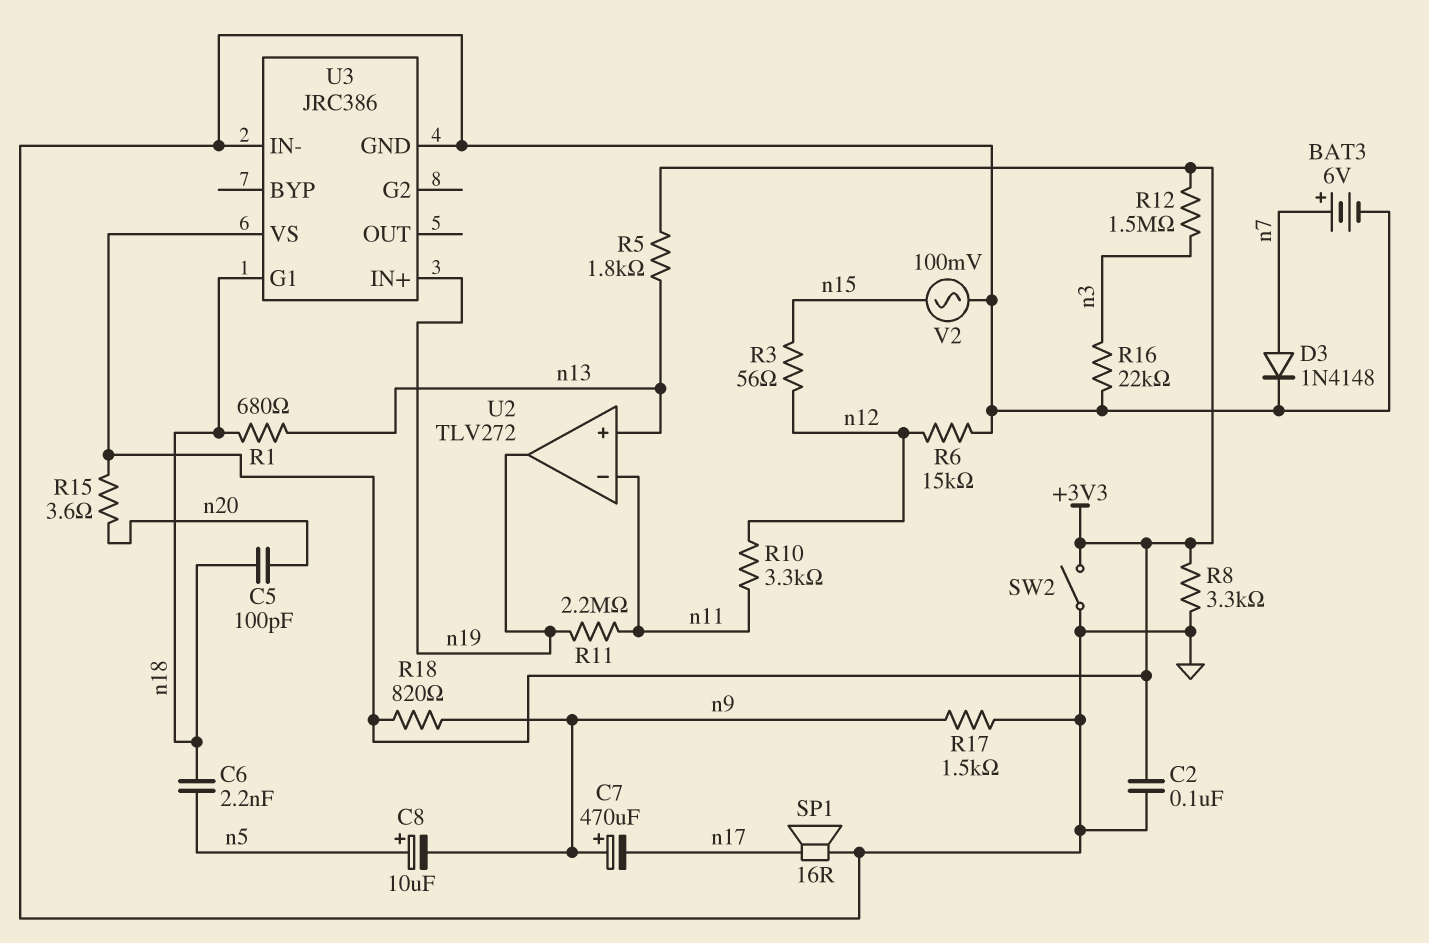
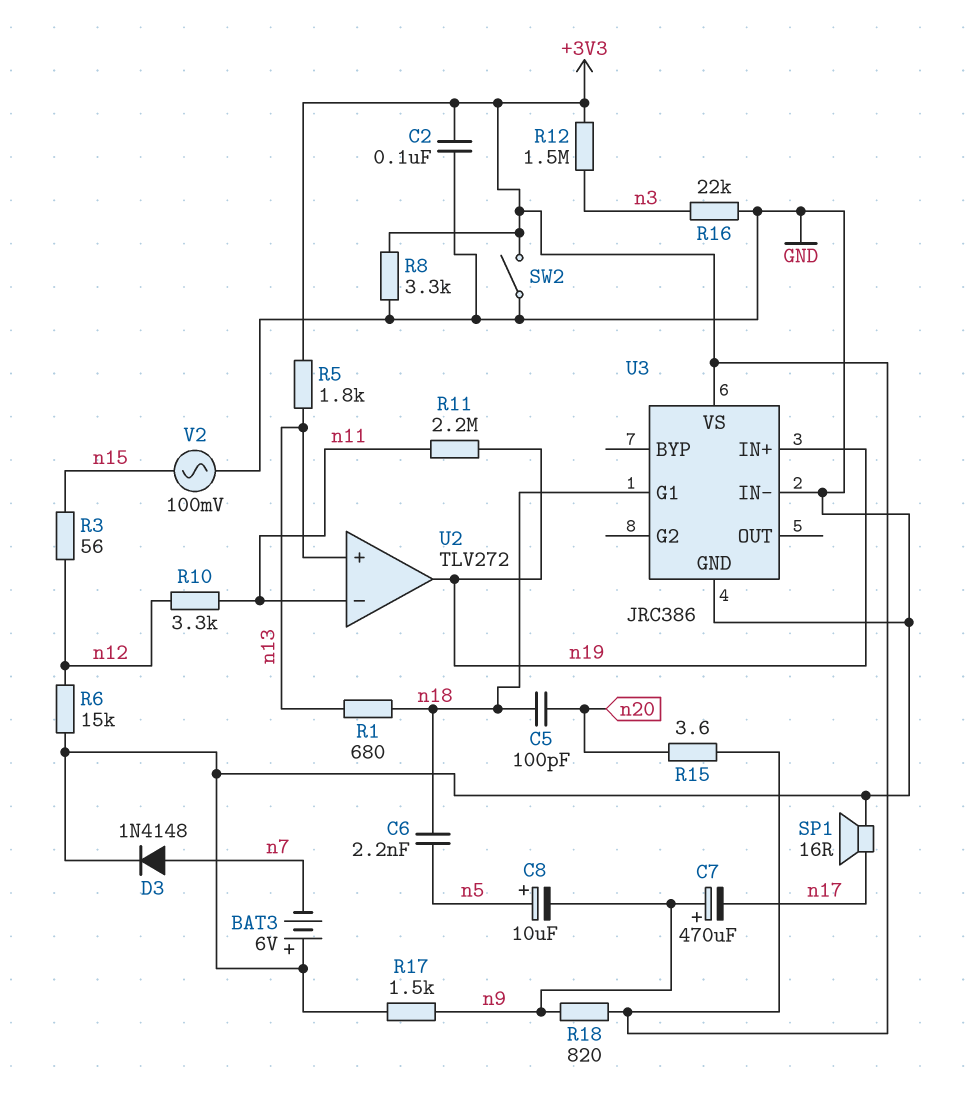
BAT3: 6V (plus n7, minus GND) -> 6V (plus GND, minus n7)

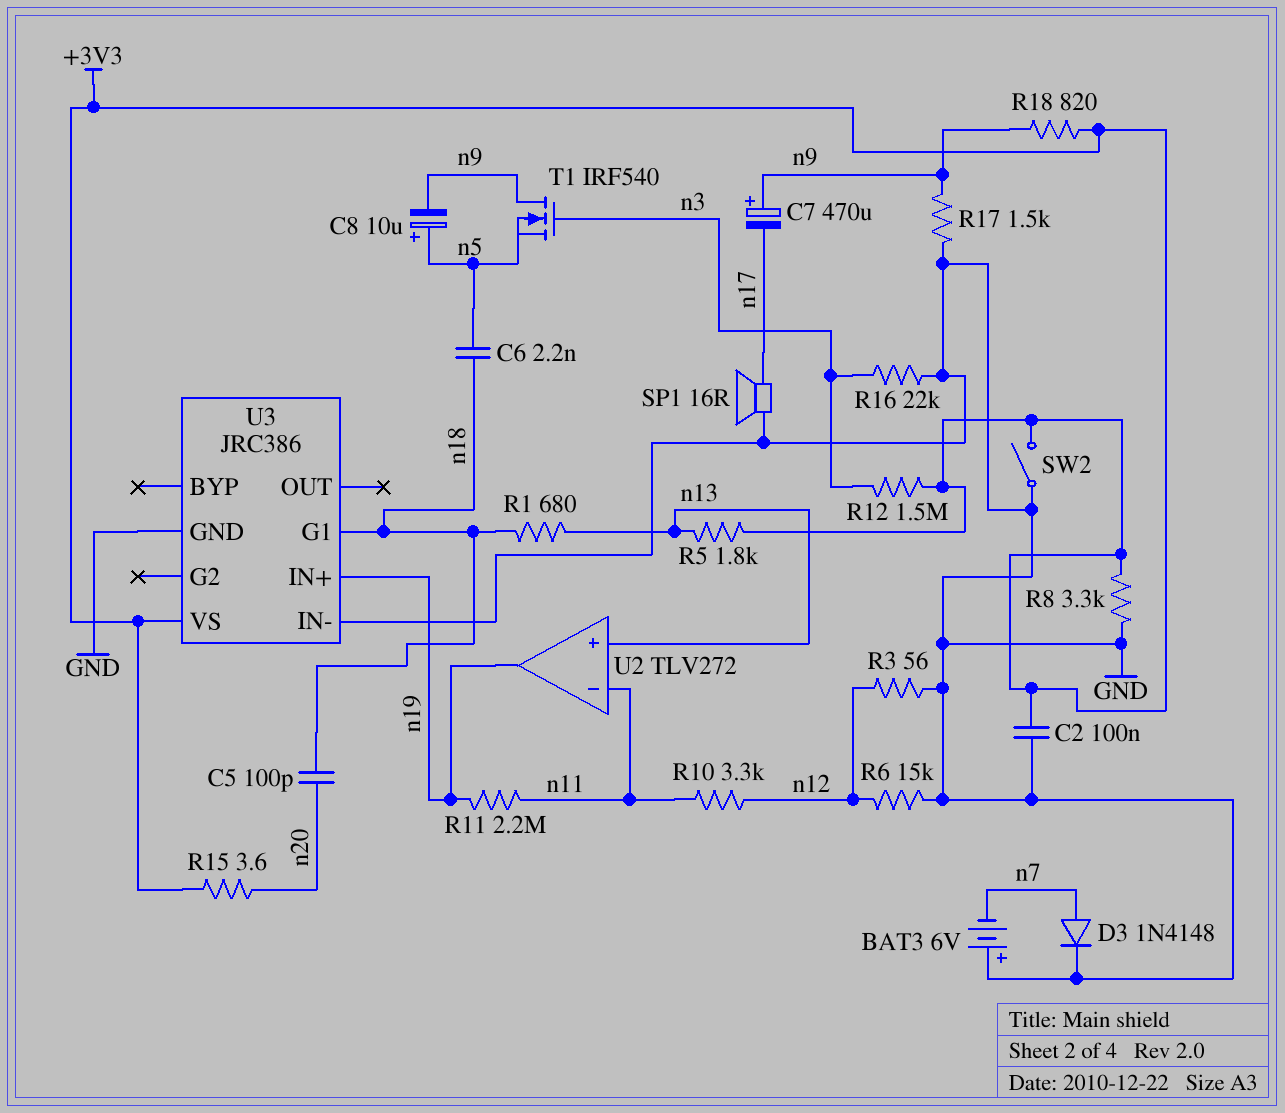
R3: 56 (n12, n15) -> 56 (GND, n12)
T1: none -> NMOS IRF540 (G n3, D n9, S n5)
V2: AC 100mV (GND, n15) -> none

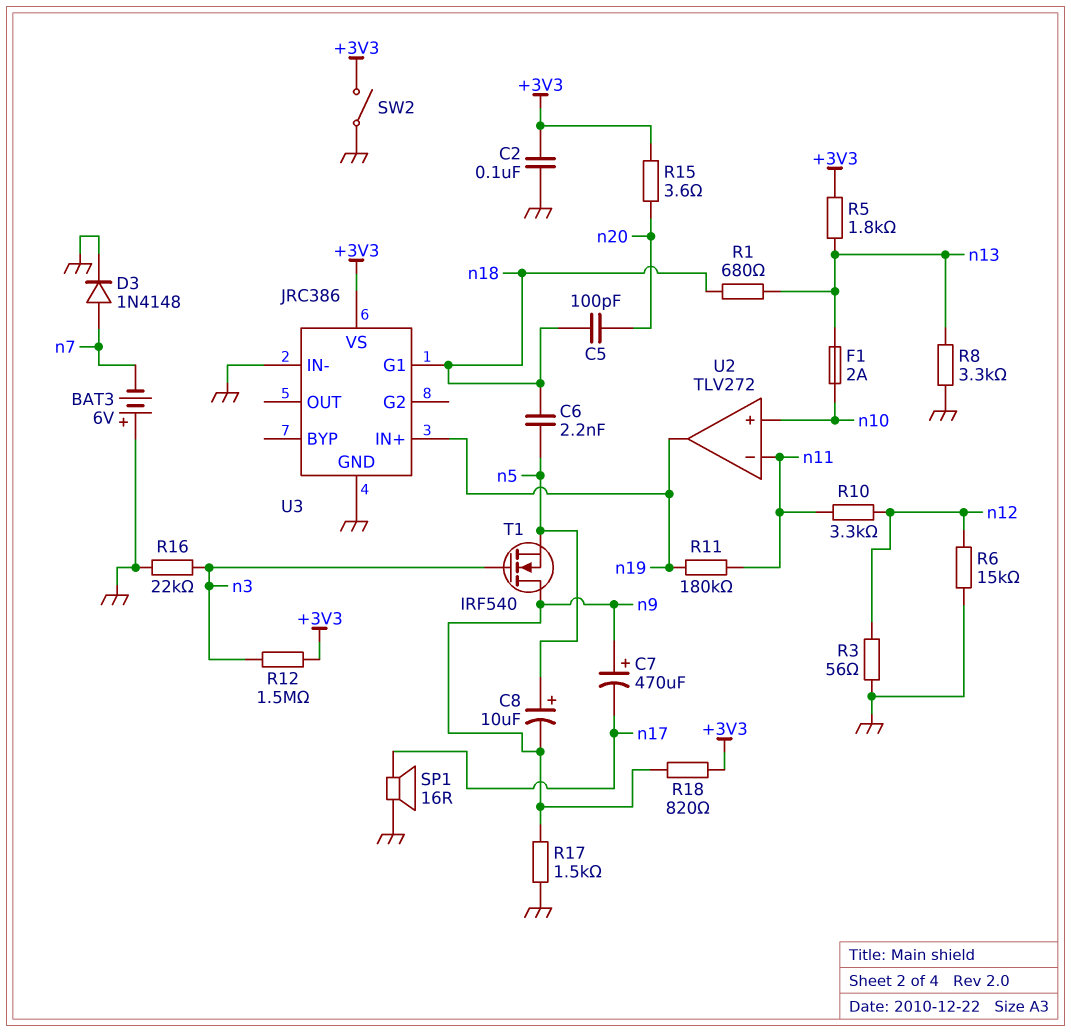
F1: none -> 2A (n10, n13)
R8: 3.3k (+3V3, GND) -> 3.3k (GND, n13)
R11: 2.2M (n11, n19) -> 180k (n11, n19)
U2 pin in+: n13 -> n10

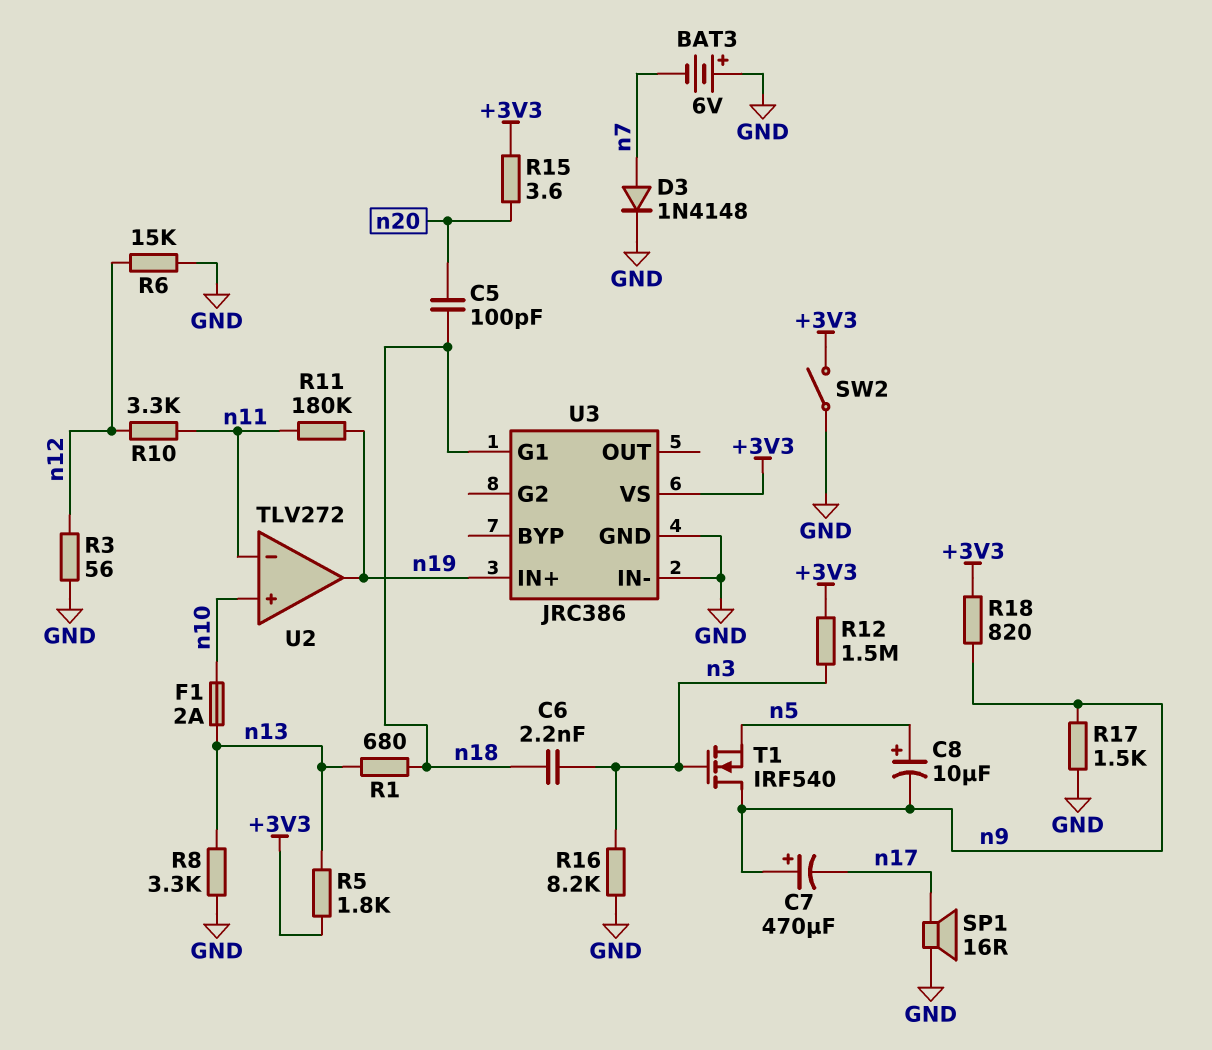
C2: 100nF (+3V3, GND) -> none
C6: 2.2nF (n5, n18) -> 2.2nF (n3, n18)
R16: 22k (GND, n3) -> 8.2k (GND, n3)

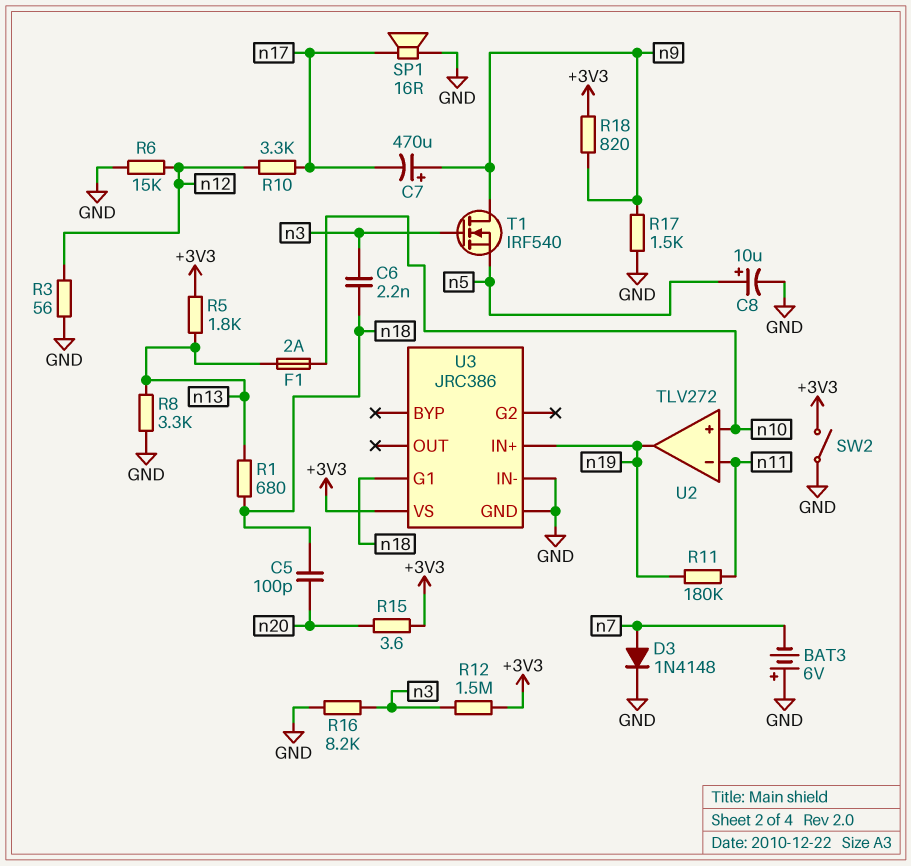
C8: 10uF (plus n5, minus n9) -> 10uF (plus n5, minus GND)
R10: 3.3k (n11, n12) -> 3.3k (n12, n17)

